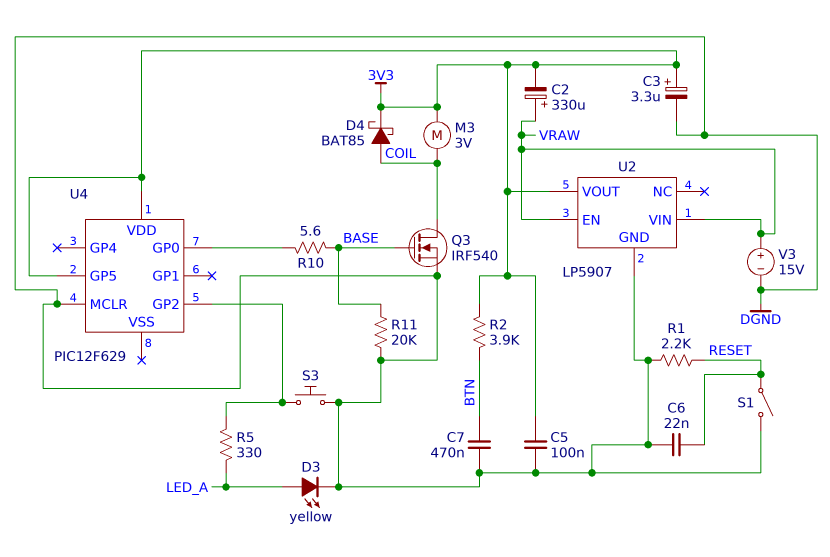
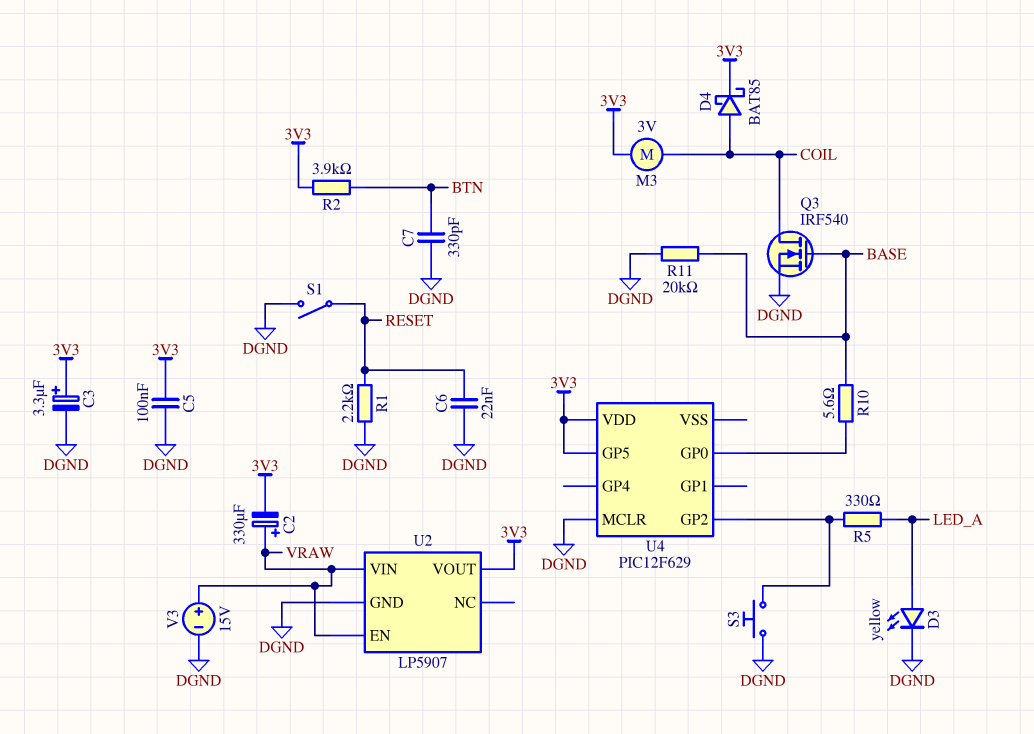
C7: 470nF (BTN, DGND) -> 330pF (BTN, DGND)

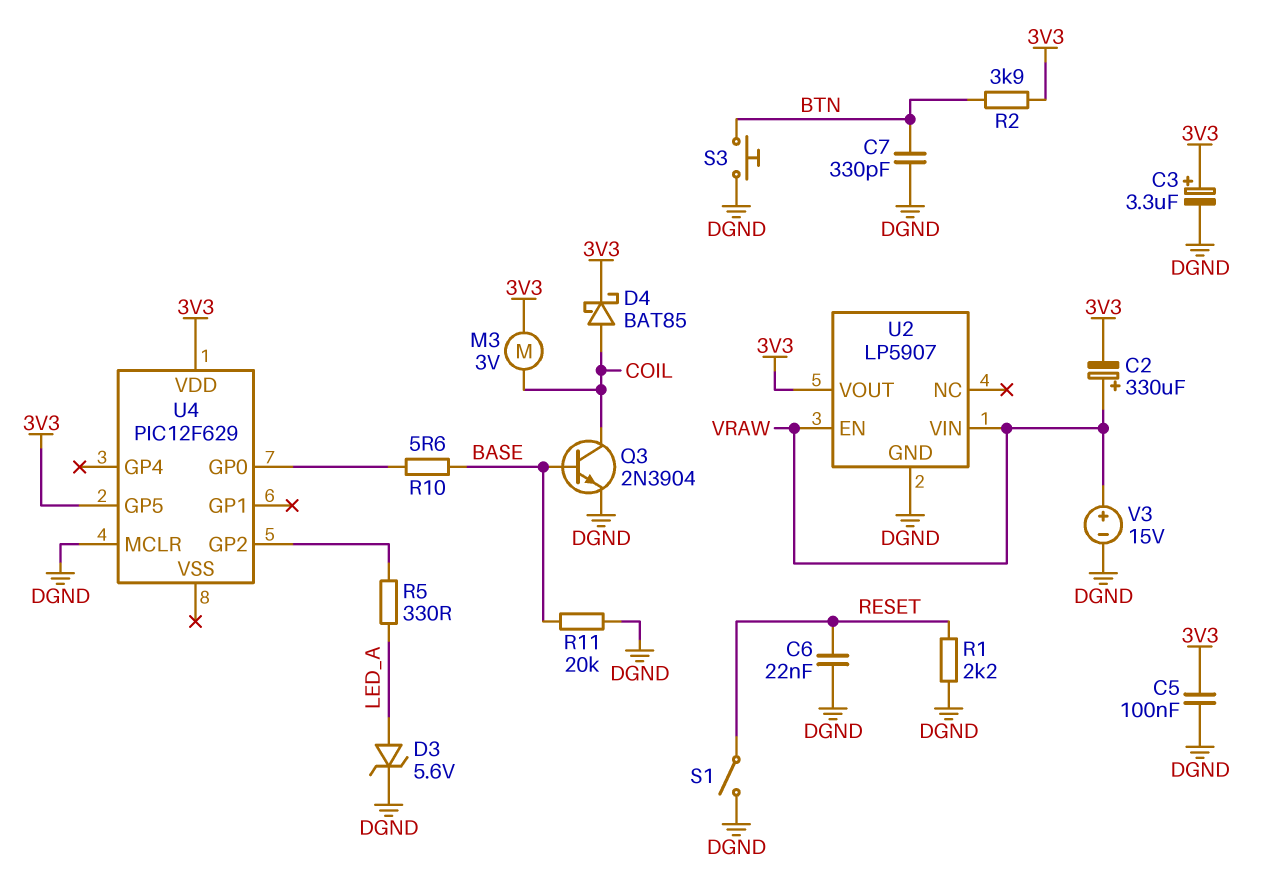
D3: LED yellow (A LED_A, K DGND) -> zener 5.6V (A LED_A, K DGND)
Q3: NMOS IRF540 (G BASE, D COIL, S DGND) -> NPN 2N3904 (B BASE, C COIL, E DGND)
S3: button (DGND, U4/GP2) -> button (BTN, DGND)

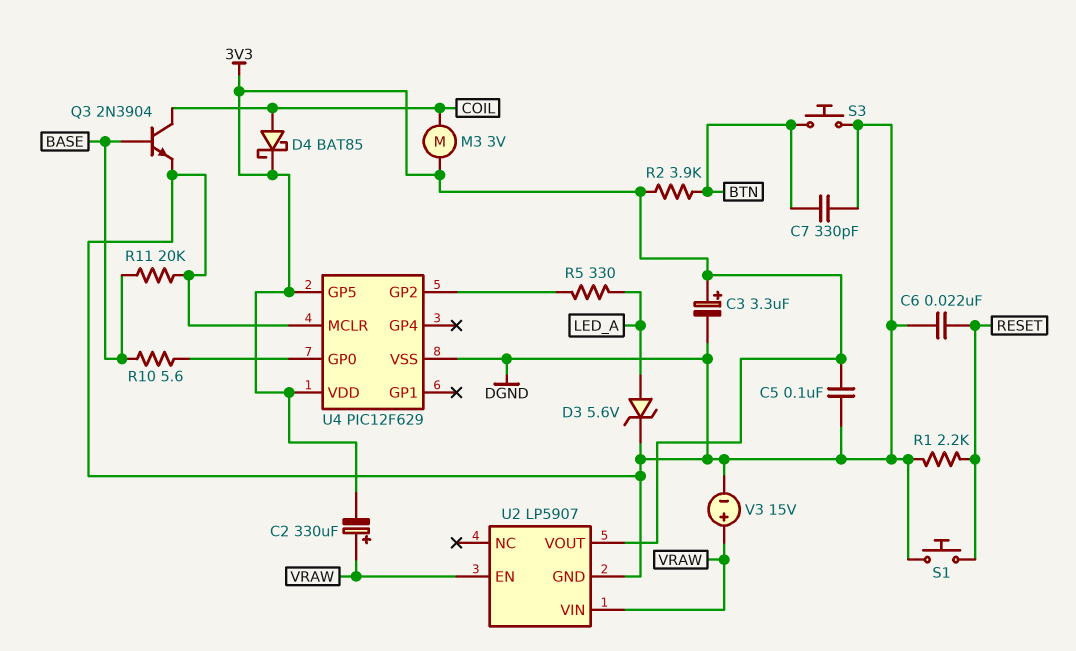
S1: switch (DGND, RESET) -> button (DGND, RESET)
U4 pin VSS: none -> DGND

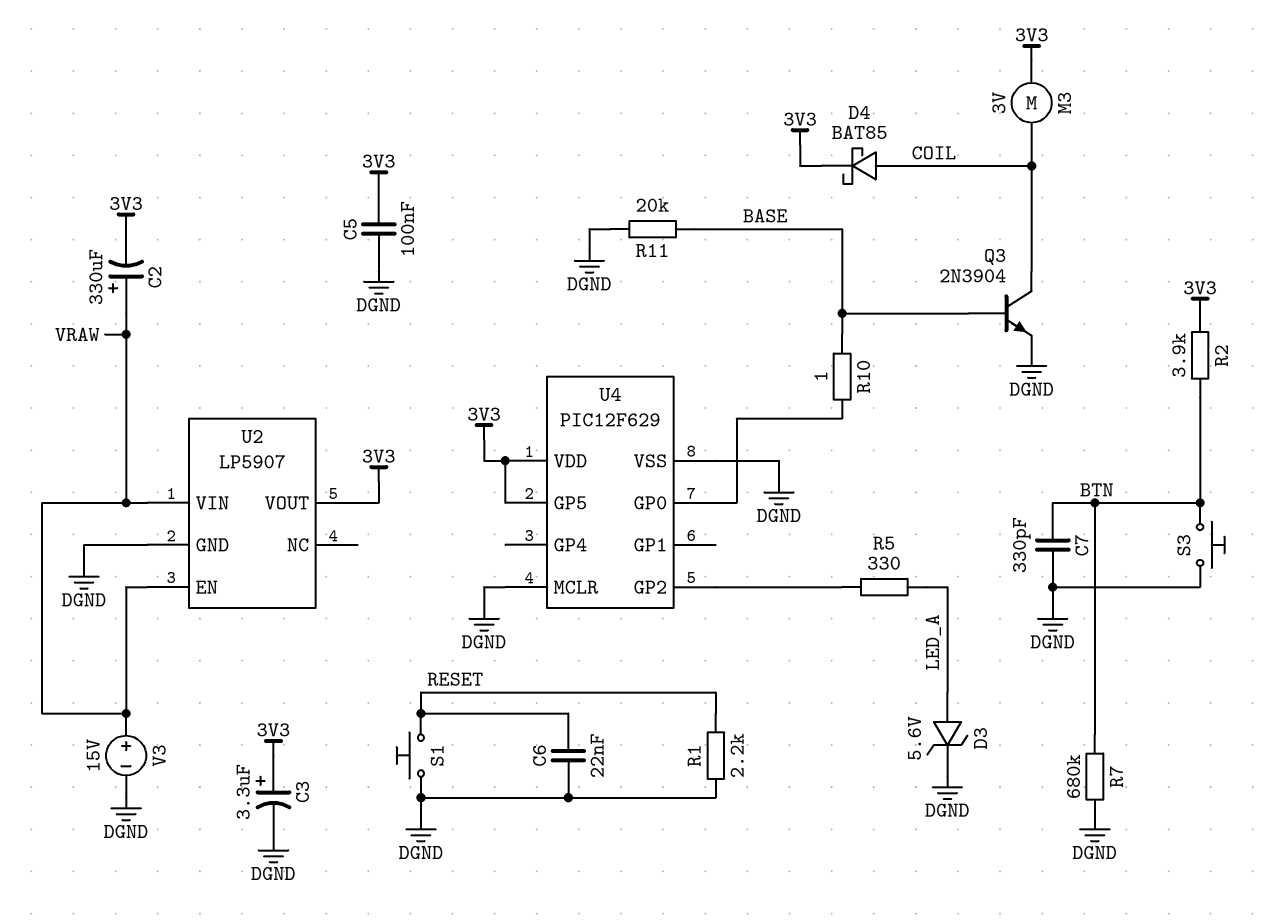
R7: none -> 680k (BTN, DGND)
R10: 5.6 (BASE, U4/GP0) -> 1 (BASE, U4/GP0)

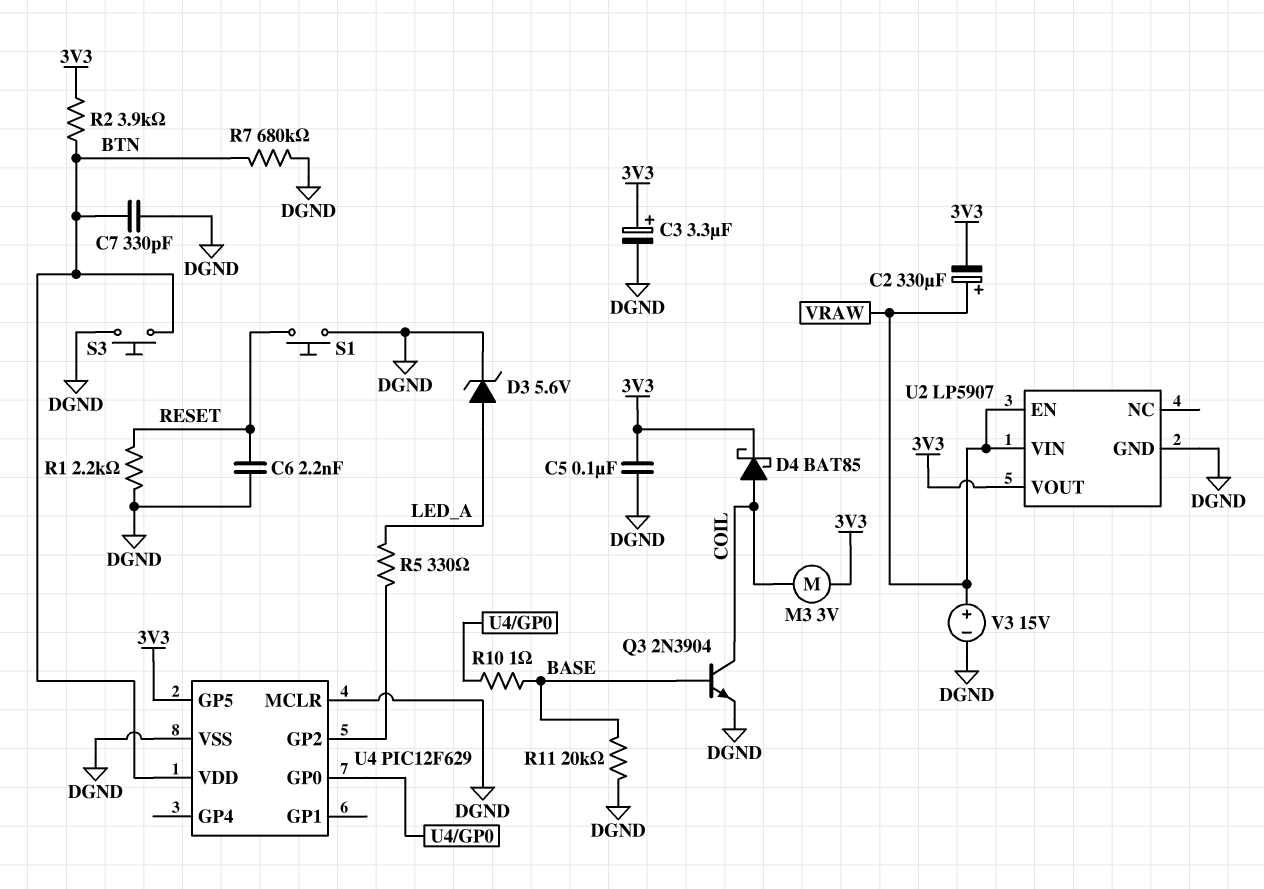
C6: 22nF (DGND, RESET) -> 2.2nF (DGND, RESET)
U4 pin VDD: 3V3 -> BTN

